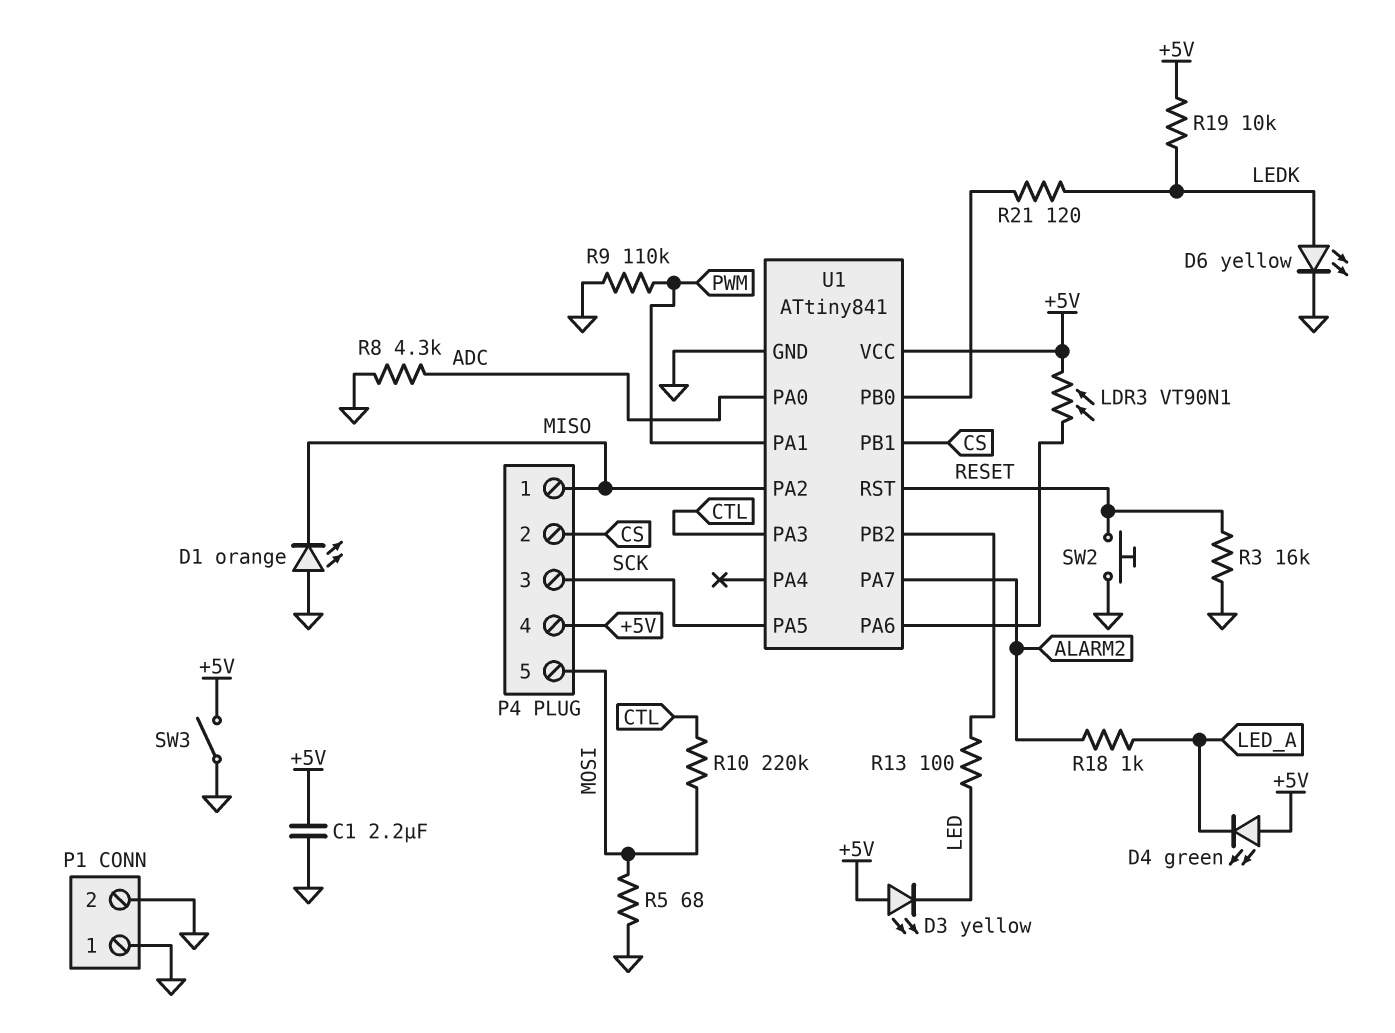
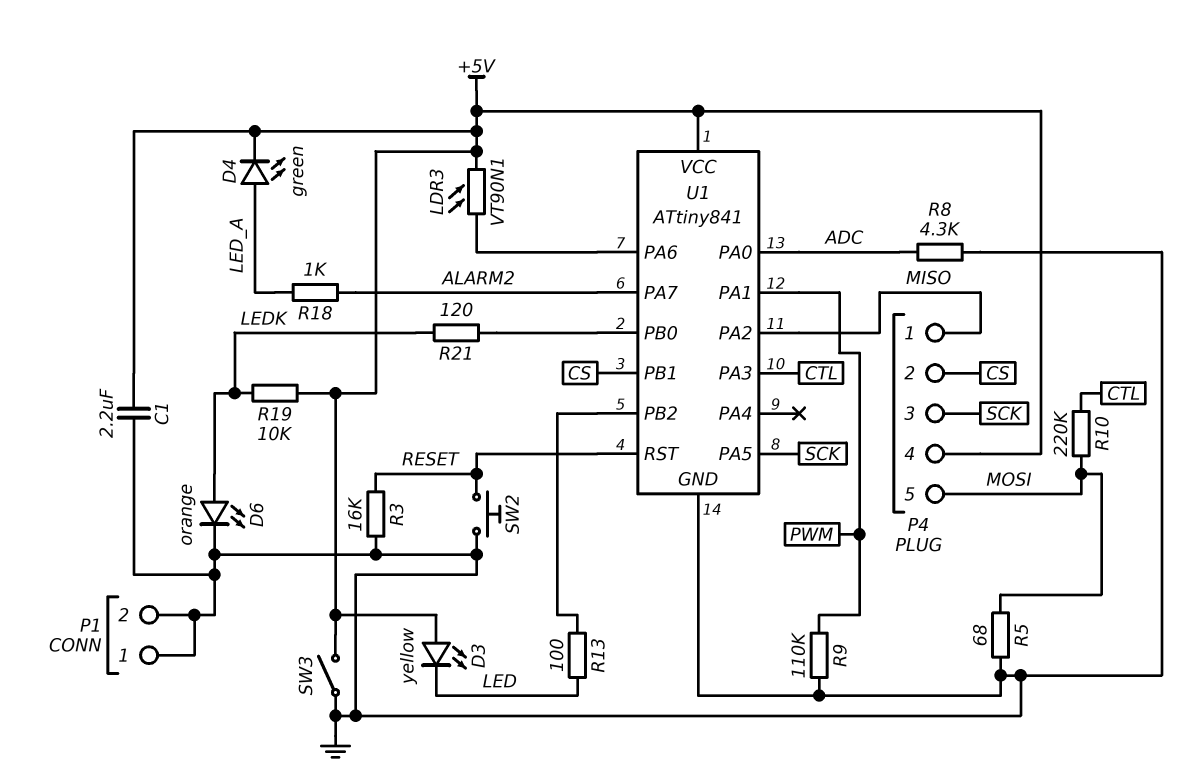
D1: LED orange (A GND, K MISO) -> none
D4: LED green (A +5V, K LED_A) -> LED green (A LED_A, K +5V)
D6: LED yellow (A LEDK, K GND) -> LED orange (A LEDK, K GND)

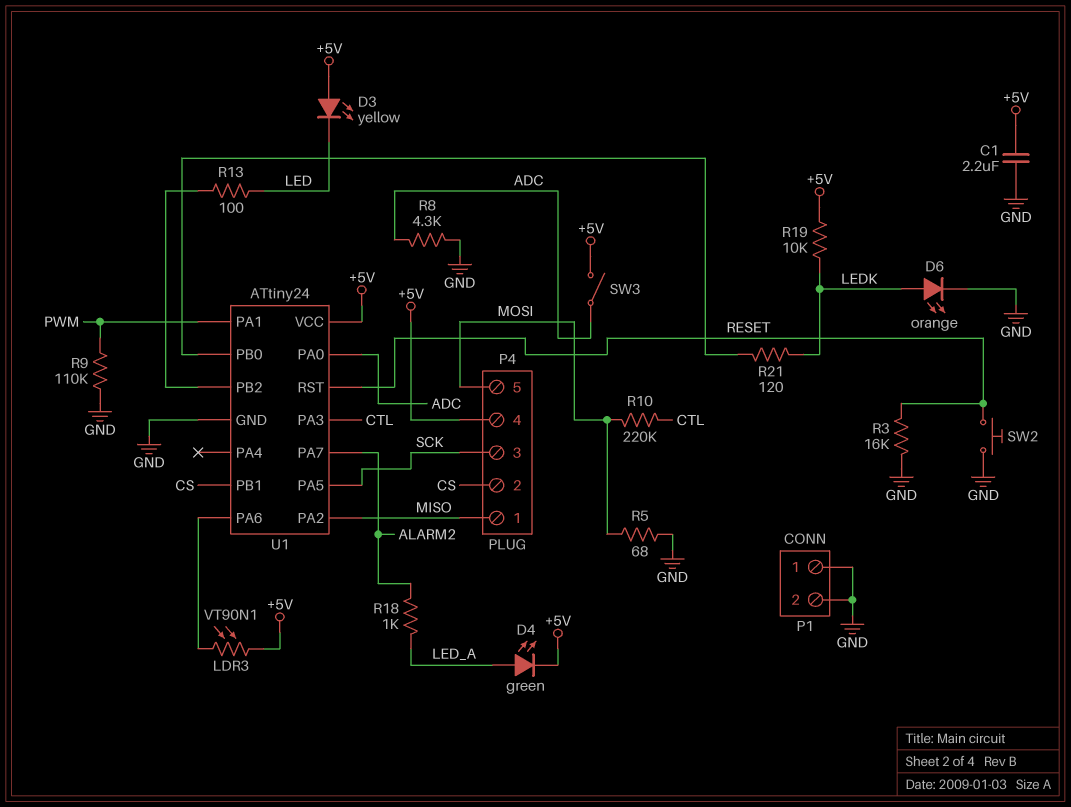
SW3: switch (+5V, GND) -> switch (+5V, ADC)
U1: ATtiny841 -> ATtiny24

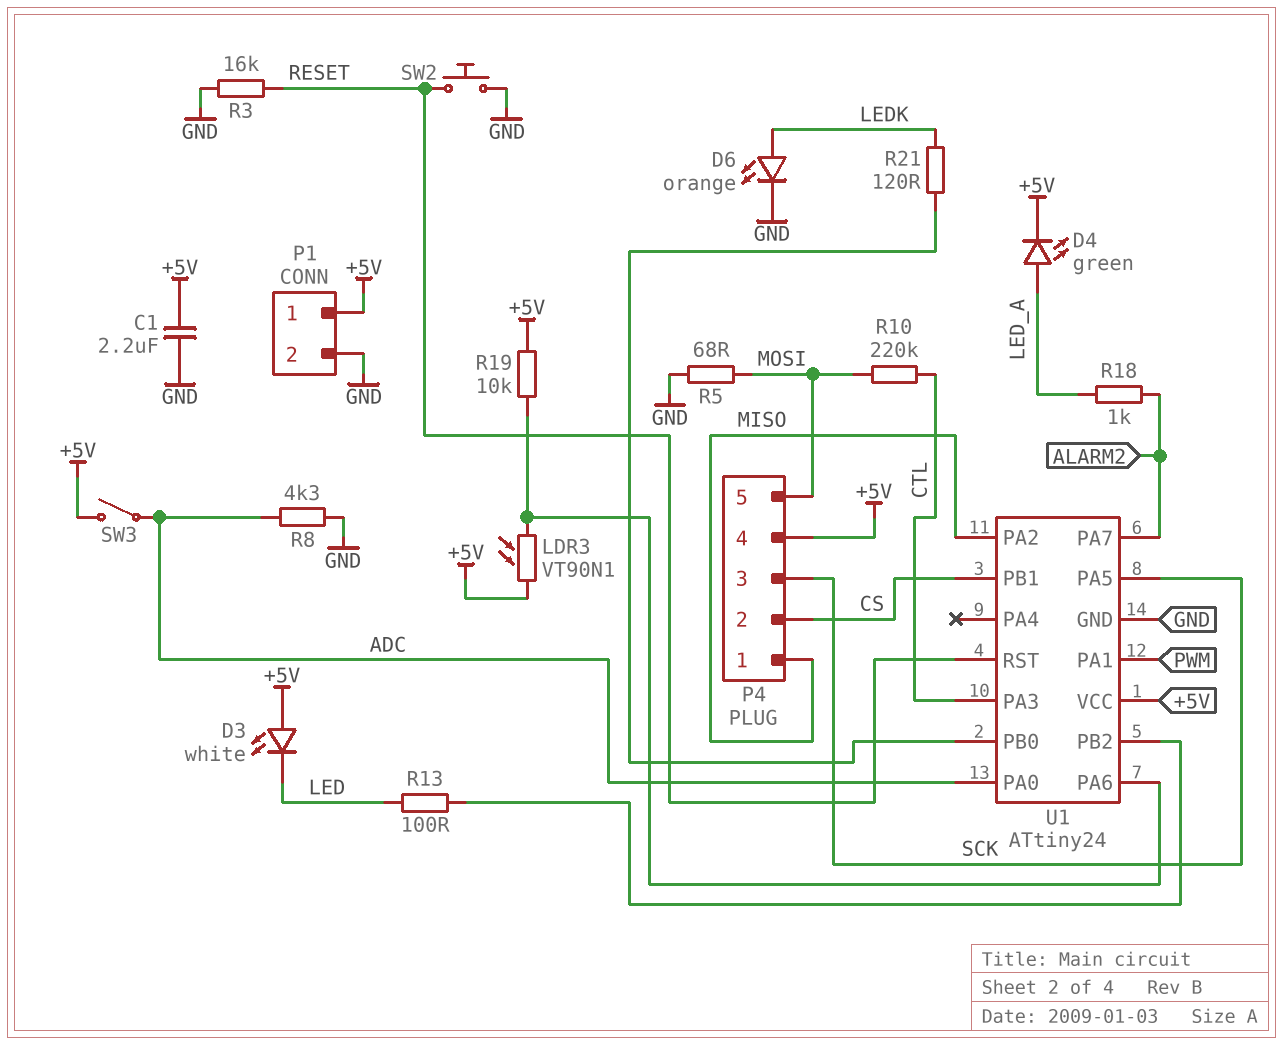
D3: LED yellow (A +5V, K LED) -> LED white (A +5V, K LED)
P1 pin 1: GND -> +5V
R9: 110k (GND, PWM) -> none
R19: 10k (+5V, LEDK) -> 10k (+5V, U1/PA6)

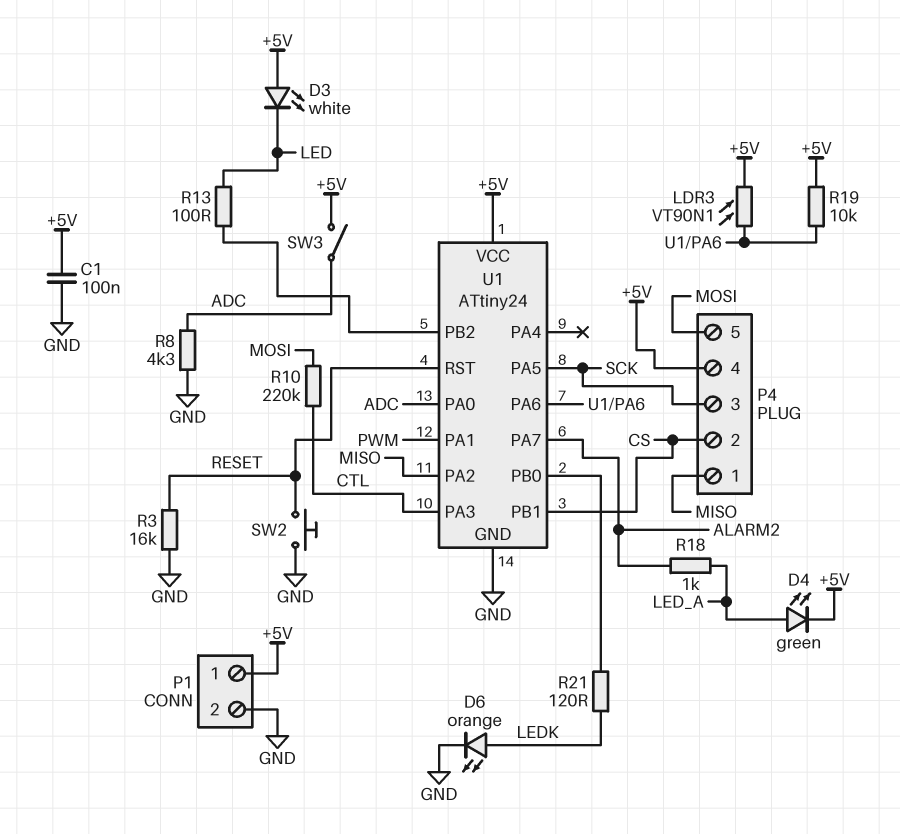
C1: 2.2uF (+5V, GND) -> 100nF (+5V, GND)
R5: 68 (GND, MOSI) -> none

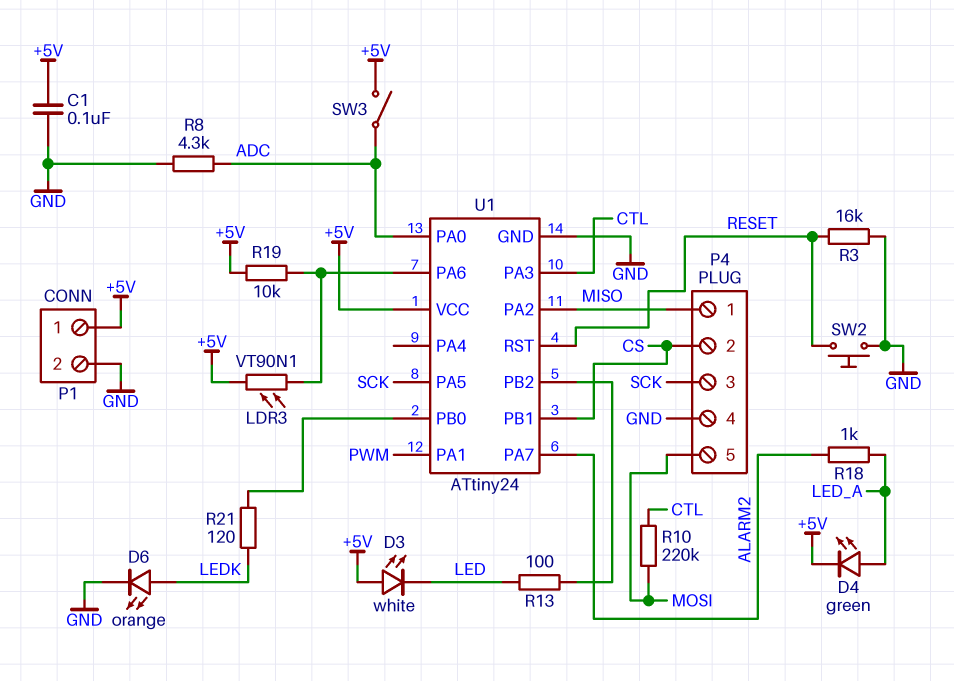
P4 pin 4: +5V -> GND

